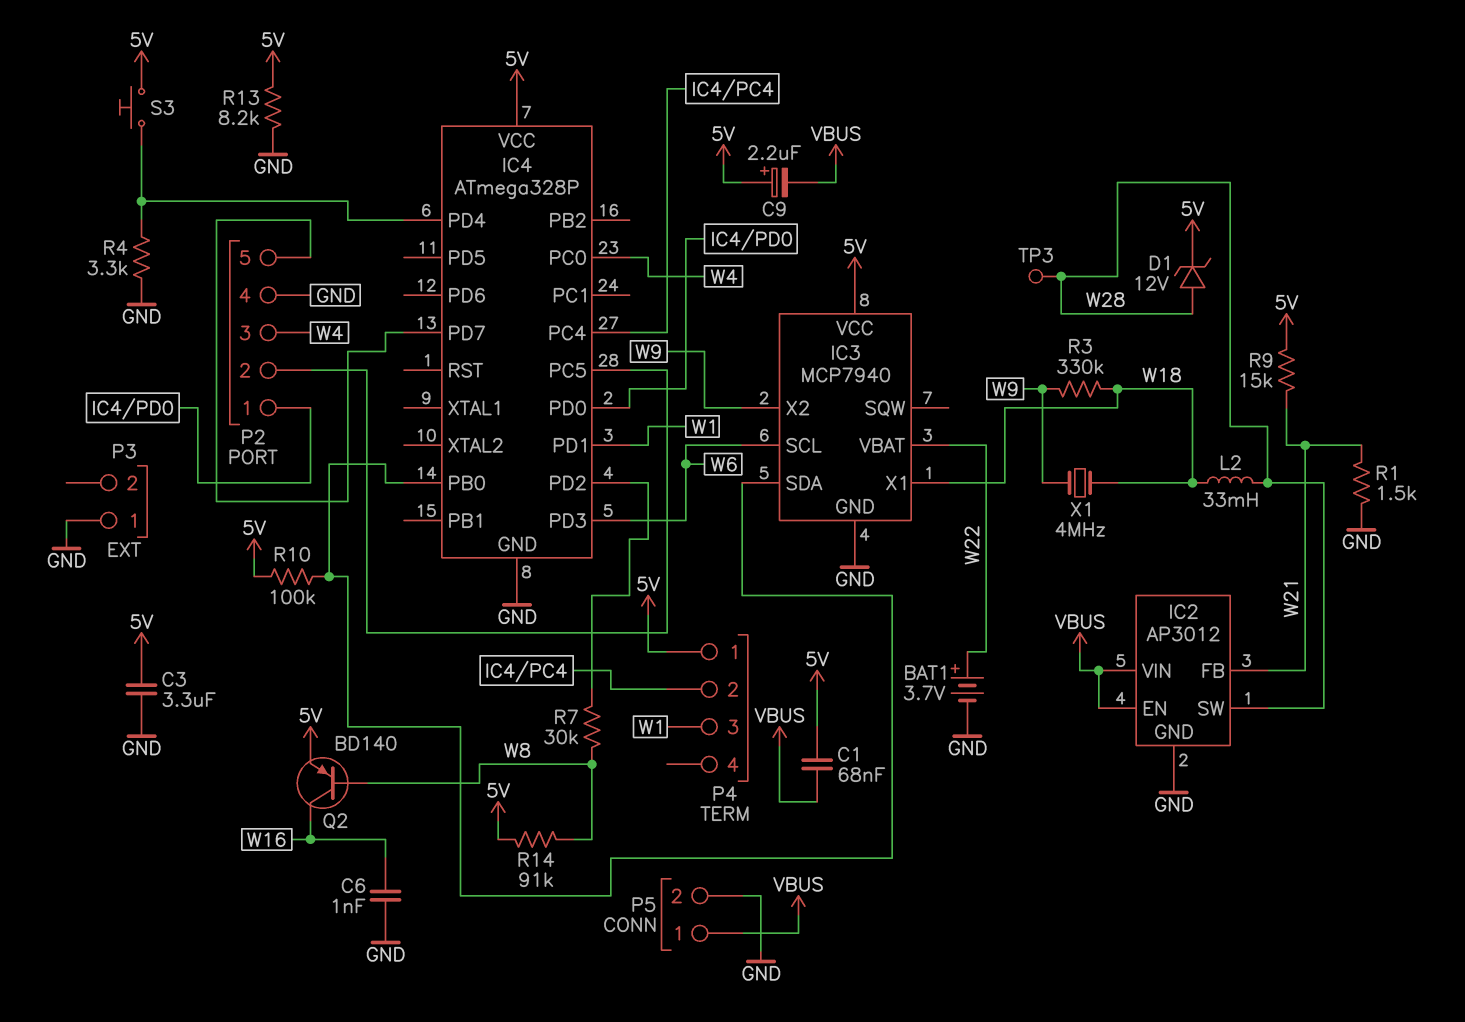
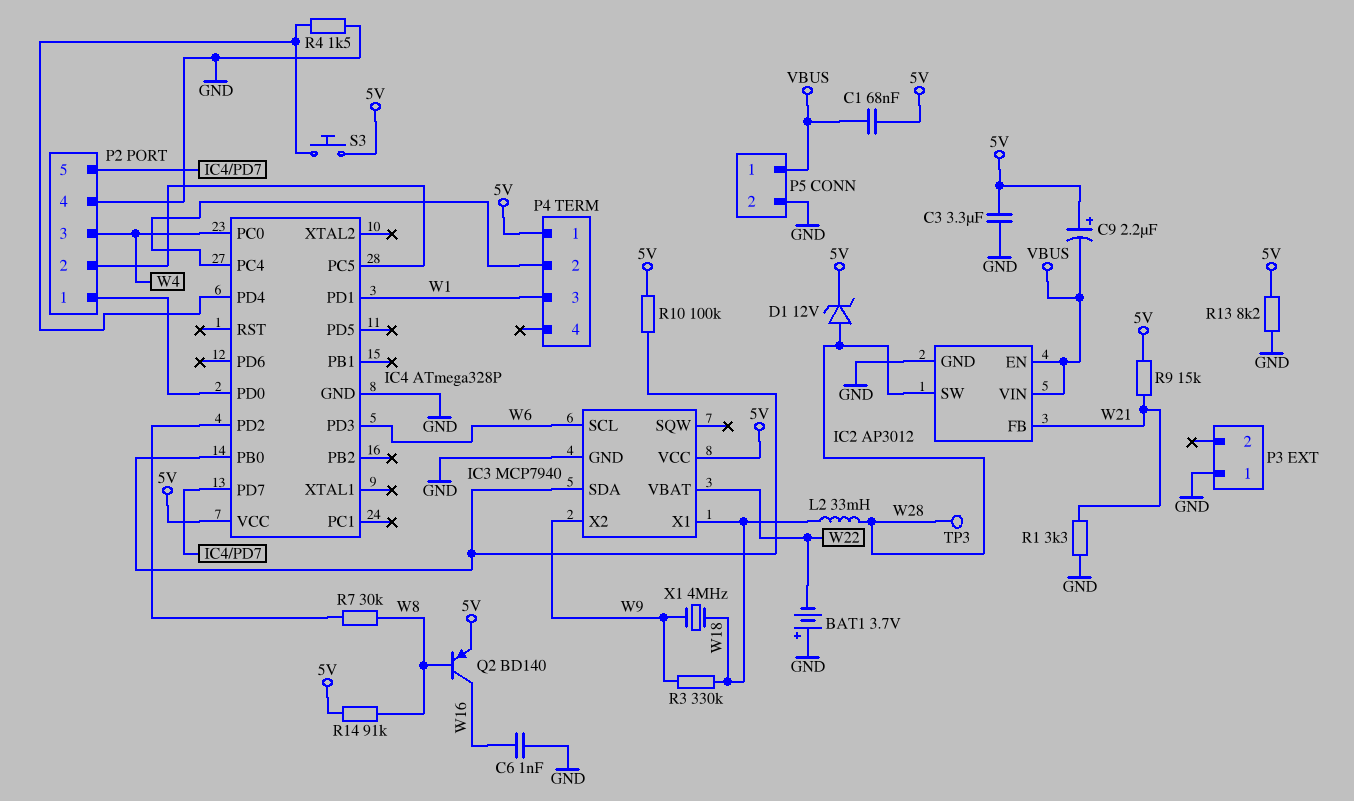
BAT1: 3.7V (plus W22, minus GND) -> 3.7V (plus GND, minus W22)
R1: 1.5k (GND, W21) -> 3.3k (GND, W21)
R4: 3.3k (GND, IC4/PD4) -> 1.5k (GND, IC4/PD4)

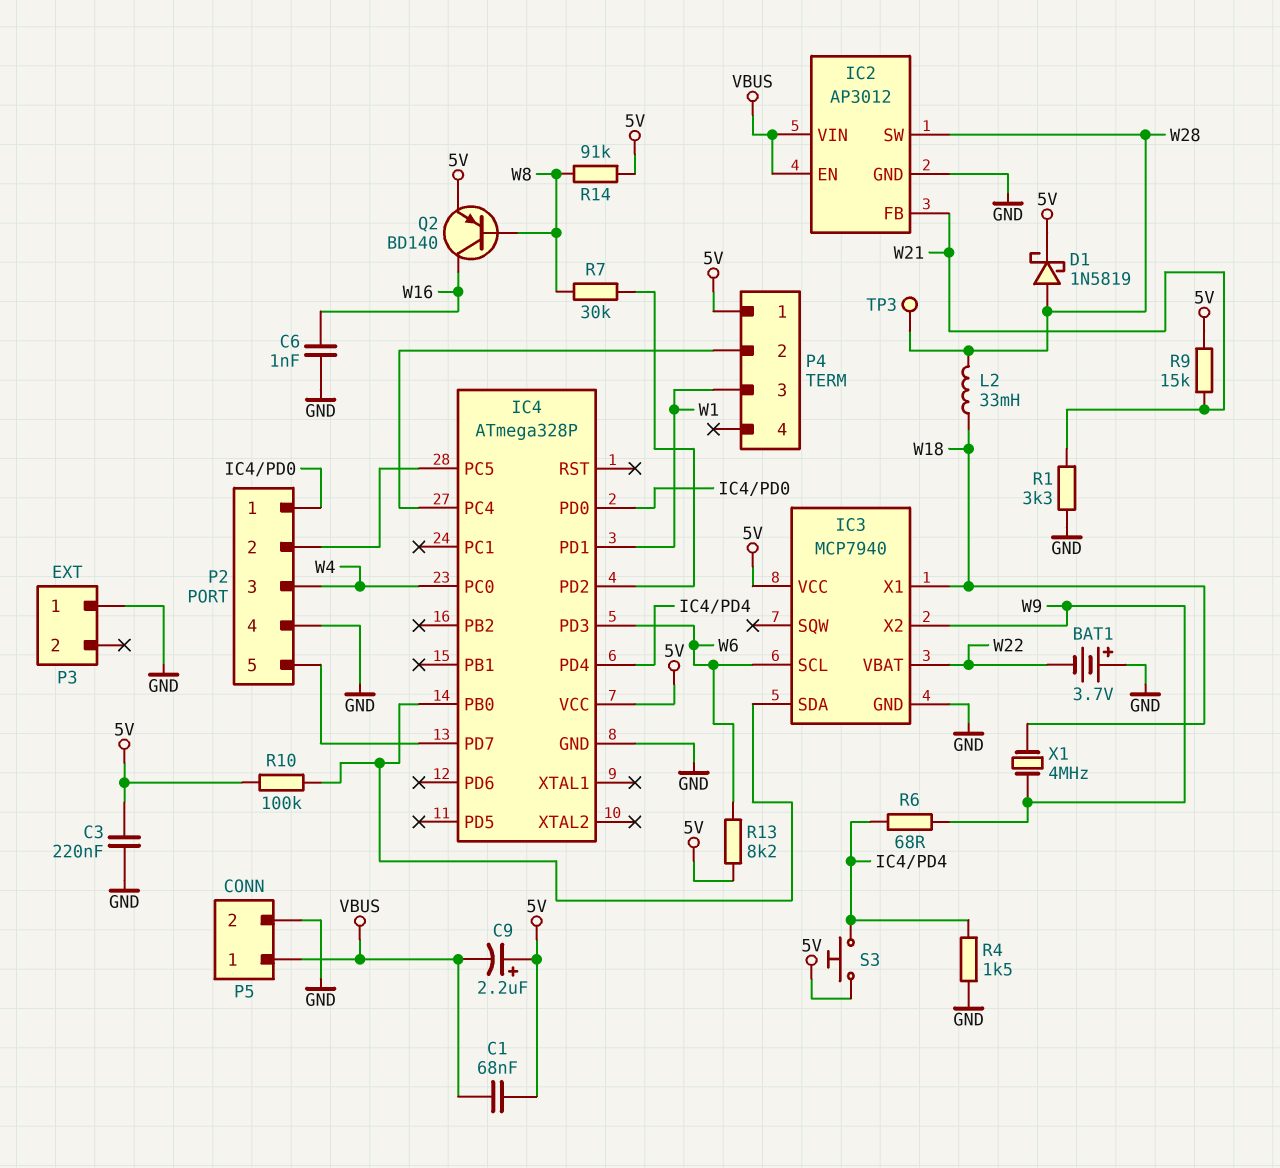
C3: 3.3uF (5V, GND) -> 220nF (5V, GND)
D1: zener 12V (A W28, K 5V) -> schottky 1N5819 (A W28, K 5V)
R3: 330k (W9, W18) -> none
R6: none -> 68 (IC4/PD4, W9)
R13: 8.2k (5V, GND) -> 8.2k (5V, W6)

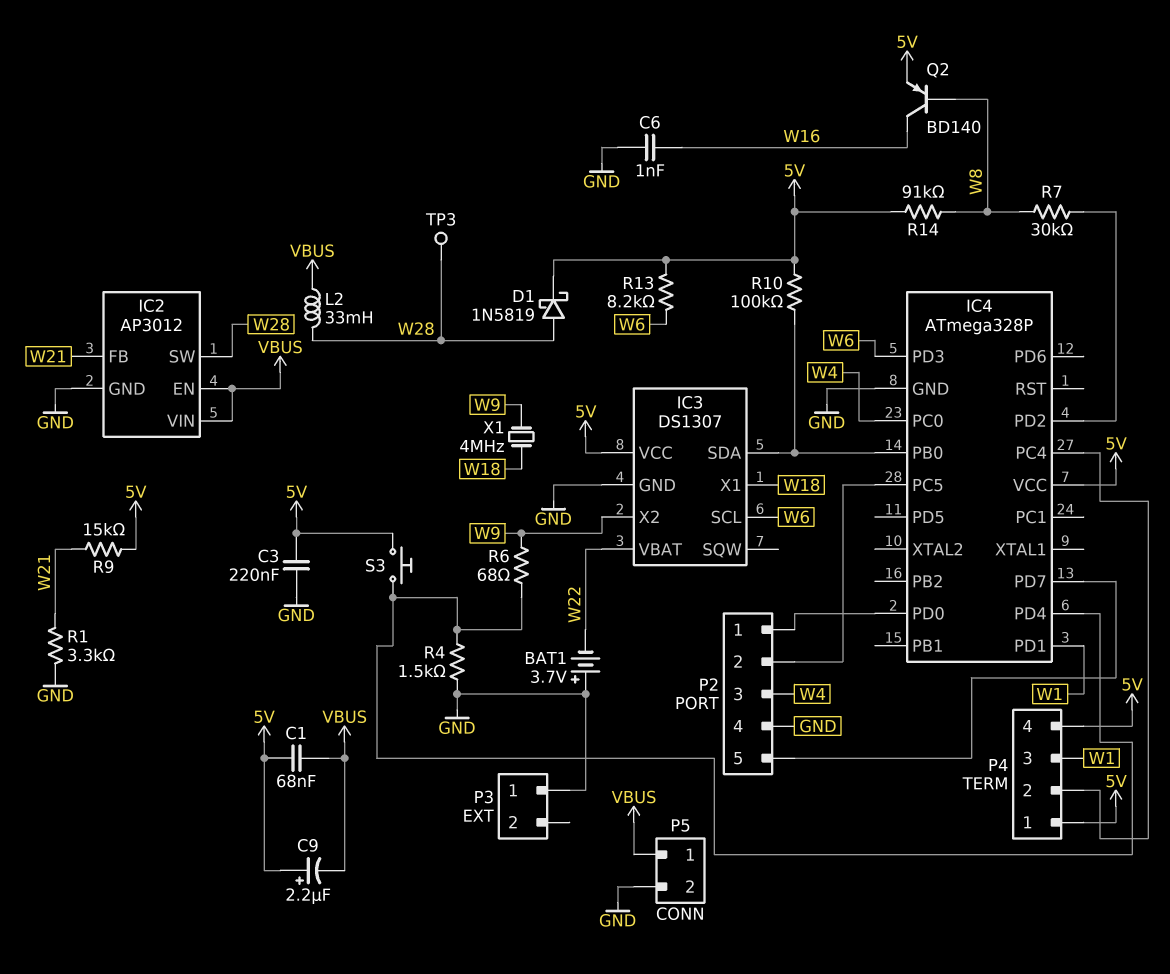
IC3: MCP7940 -> DS1307
L2: 33mH (W18, W28) -> 33mH (VBUS, W28)
P4 pin 4: none -> 5V

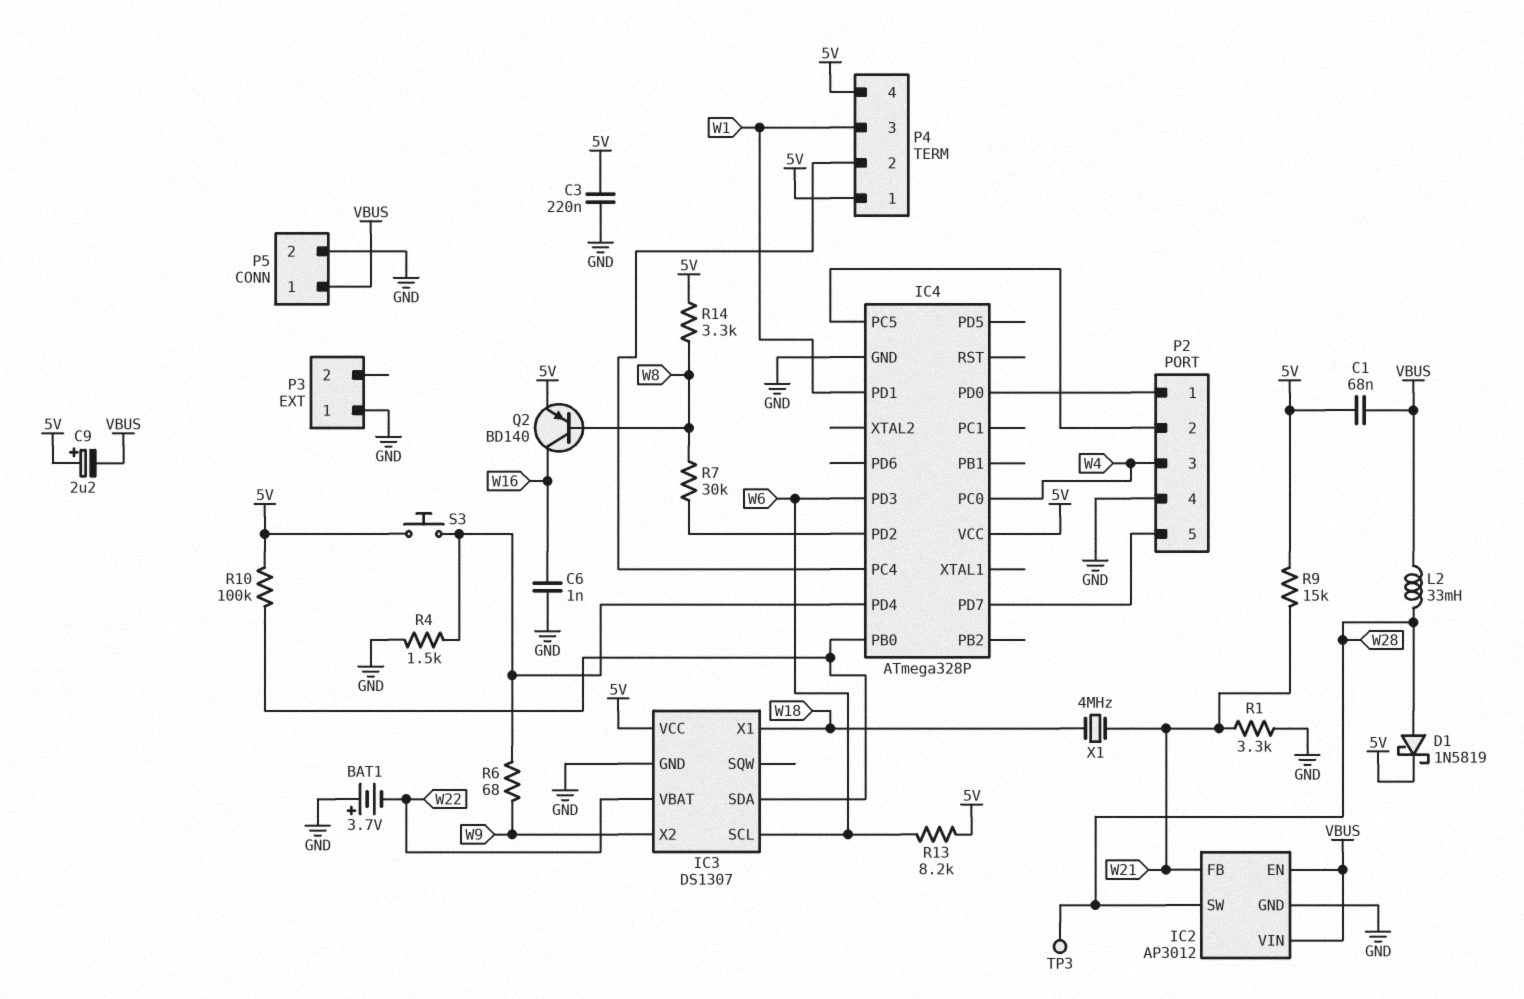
R14: 91k (5V, W8) -> 3.3k (5V, W8)
X1: 4MHz (W9, W18) -> 4MHz (W18, W21)

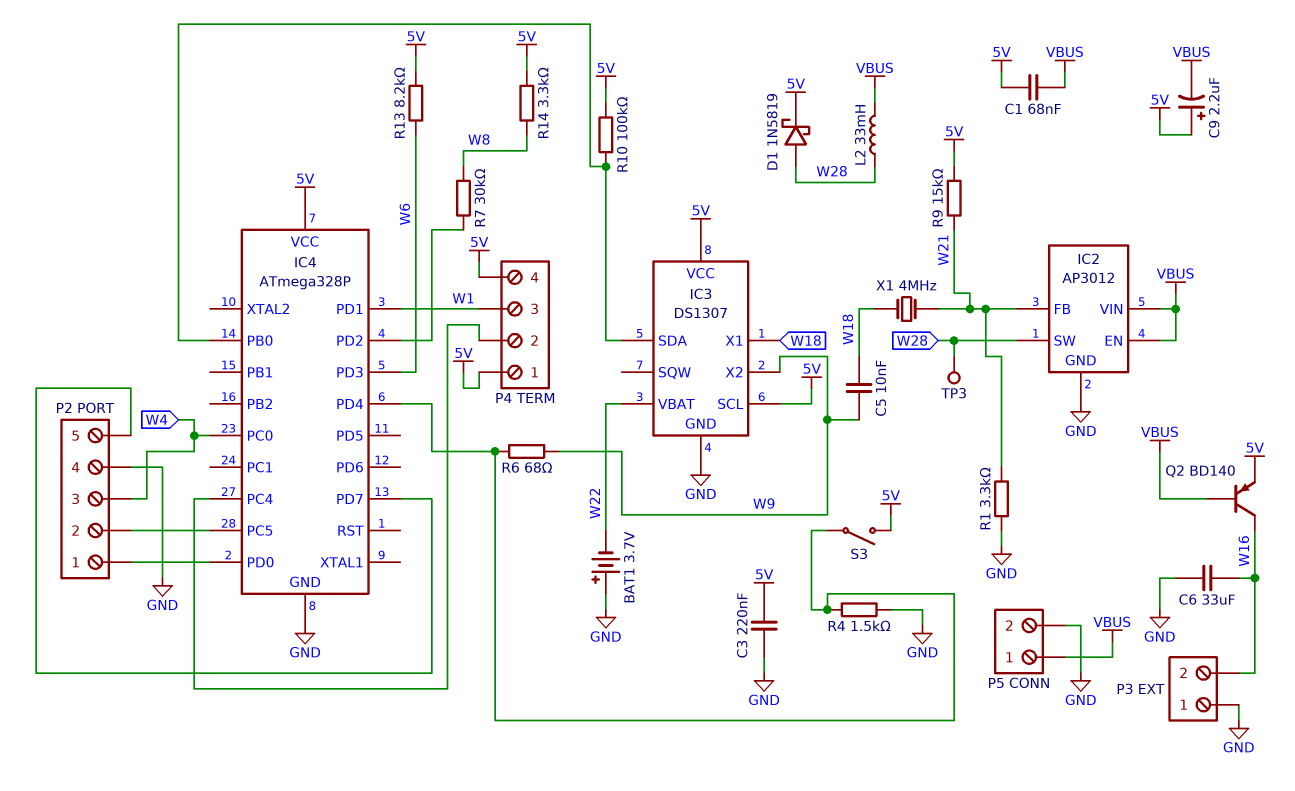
C5: none -> 10nF (W9, W18)
C6: 1nF (GND, W16) -> 33uF (GND, W16)
IC3 pin SCL: W6 -> 5V
P3 pin 2: none -> W16
Q2: PNP BD140 (B W8, C W16, E 5V) -> PNP BD140 (B VBUS, C W16, E 5V)
S3: button (5V, IC4/PD4) -> switch (5V, IC4/PD4)

